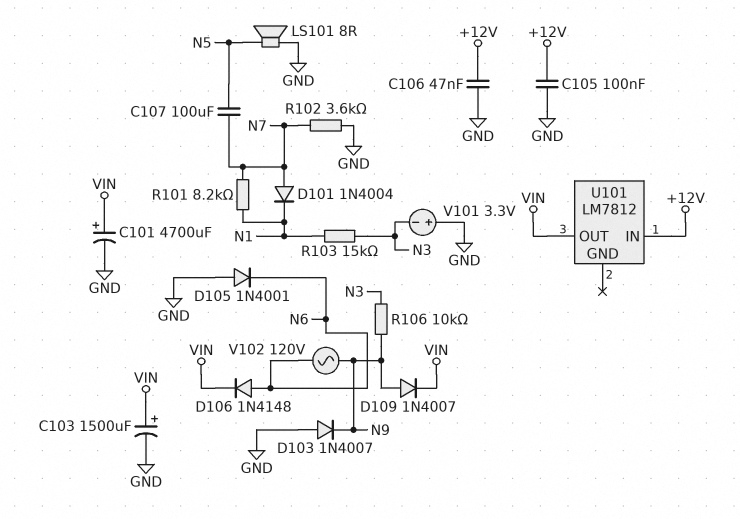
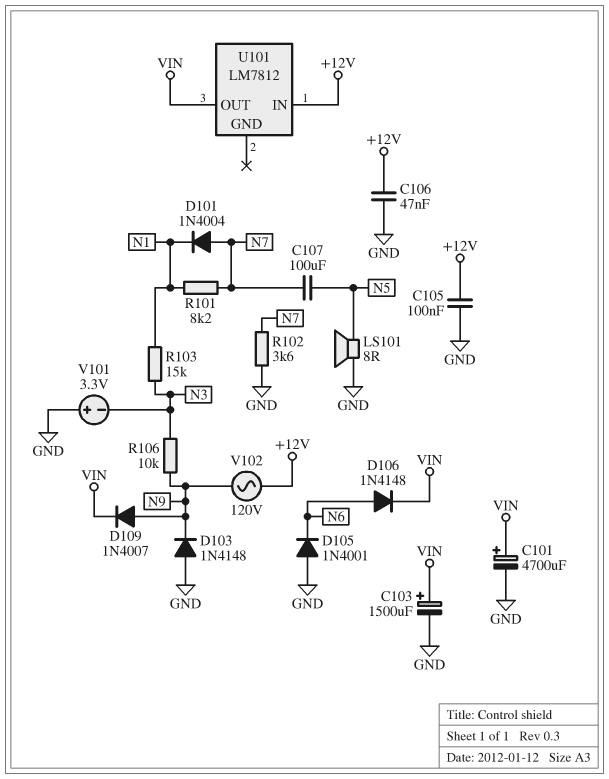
D103: diode 1N4007 (A GND, K N9) -> diode 1N4148 (A GND, K N9)
V102: AC 120V (N6, N9) -> AC 120V (+12V, N9)

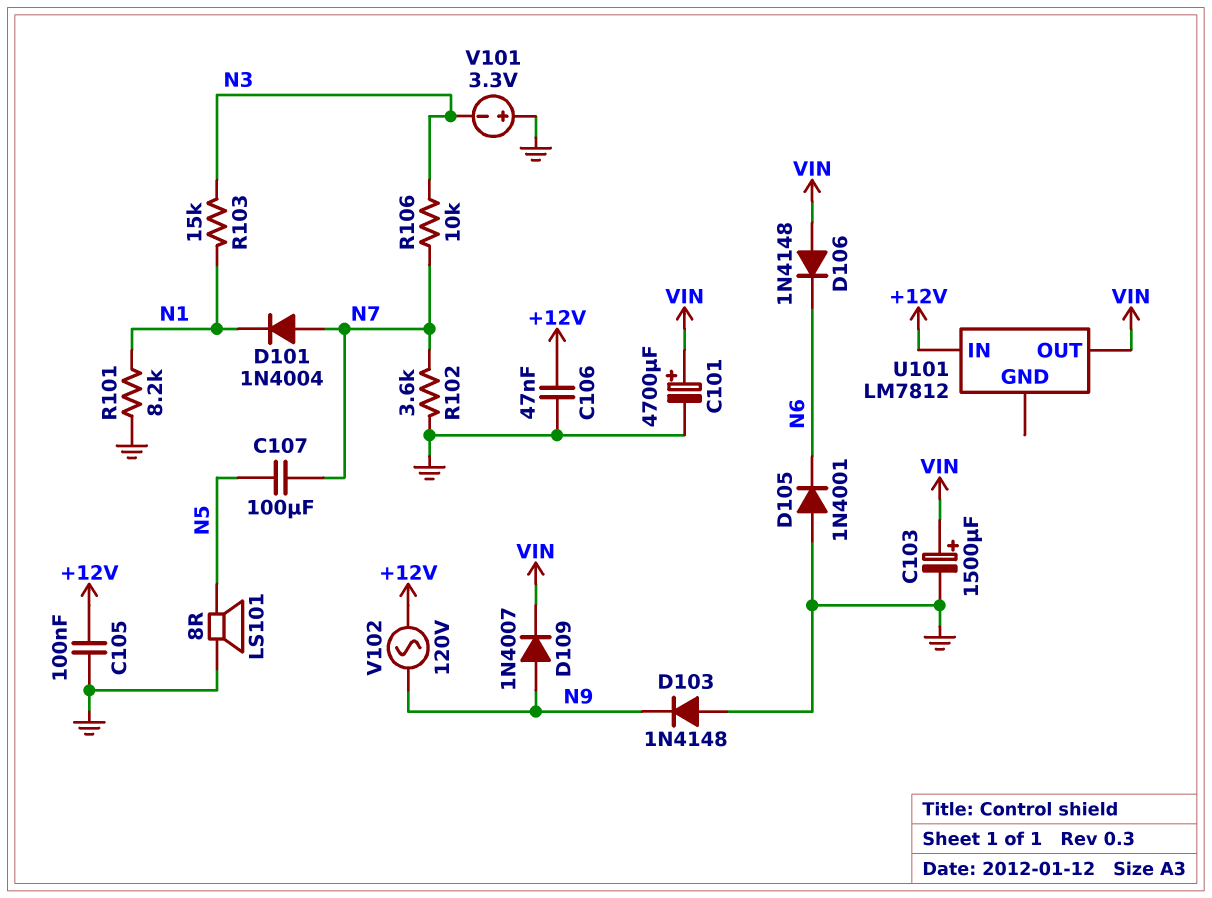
D106: diode 1N4148 (A N6, K VIN) -> diode 1N4148 (A VIN, K N6)
R101: 8.2k (N1, N7) -> 8.2k (GND, N1)
R106: 10k (N3, N9) -> 10k (N3, N7)

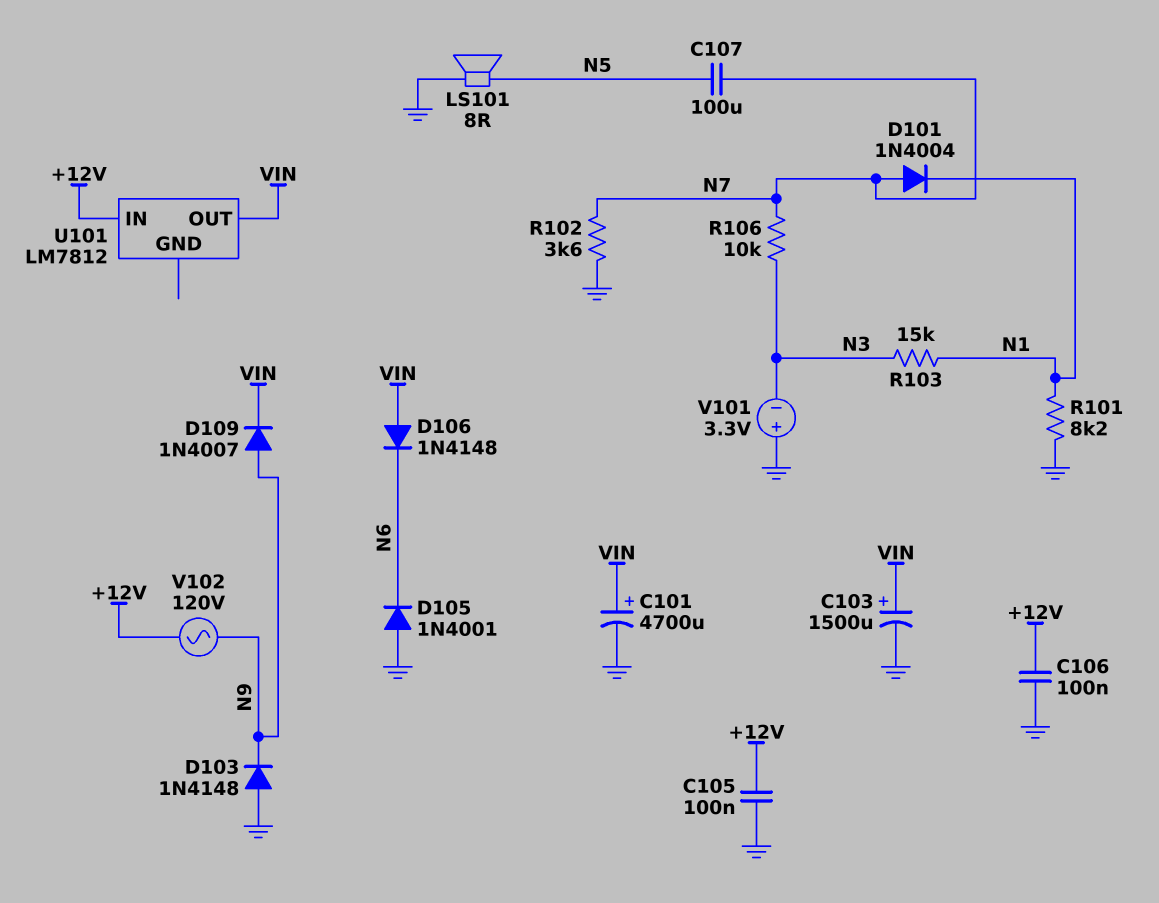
C106: 47nF (+12V, GND) -> 100nF (+12V, GND)

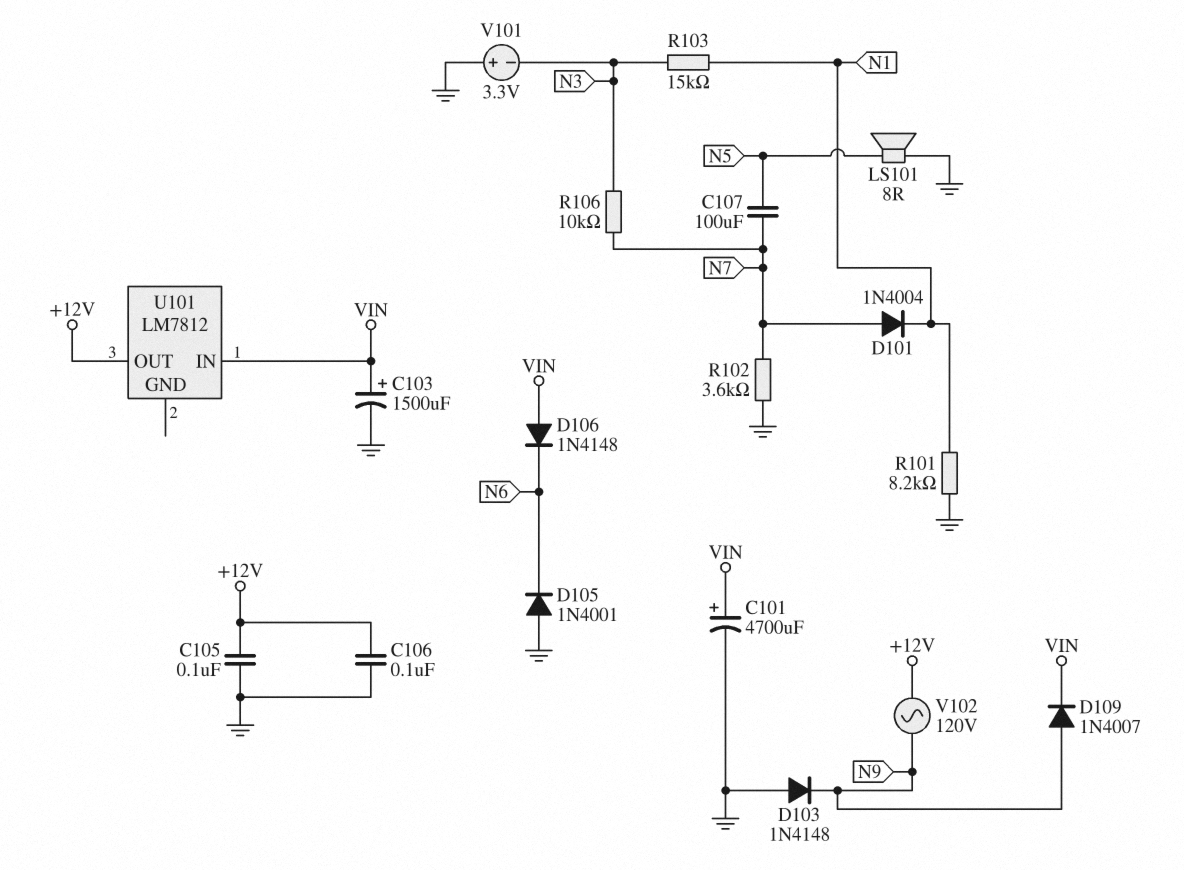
U101 pin IN: +12V -> VIN
U101 pin OUT: VIN -> +12V

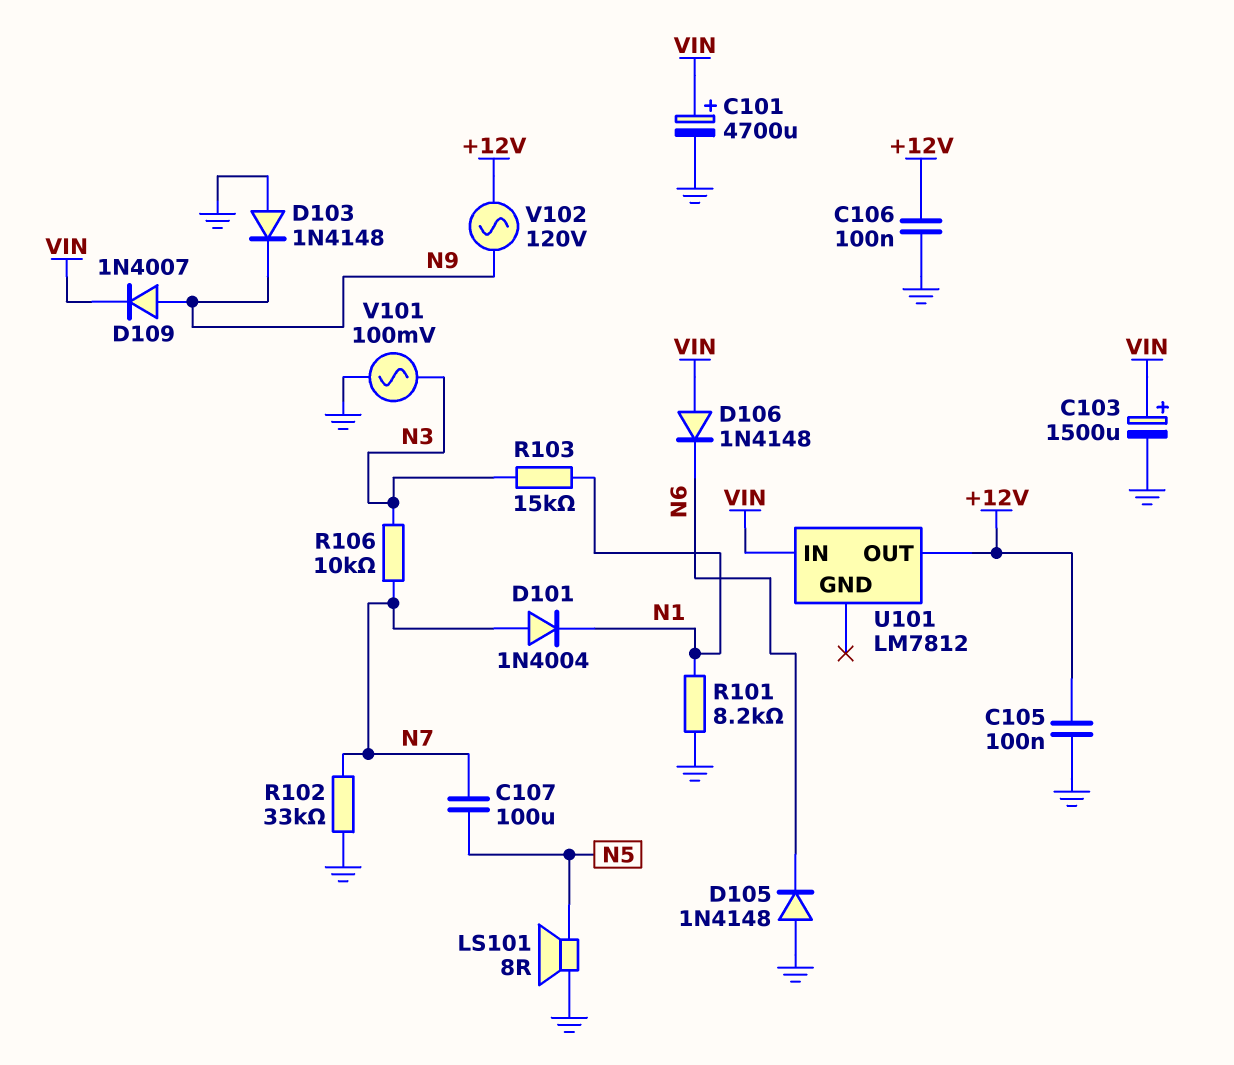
D105: diode 1N4001 (A GND, K N6) -> diode 1N4148 (A GND, K N6)
R102: 3.6k (GND, N7) -> 33k (GND, N7)
V101: 3.3V (plus GND, minus N3) -> AC 100mV (GND, N3)

